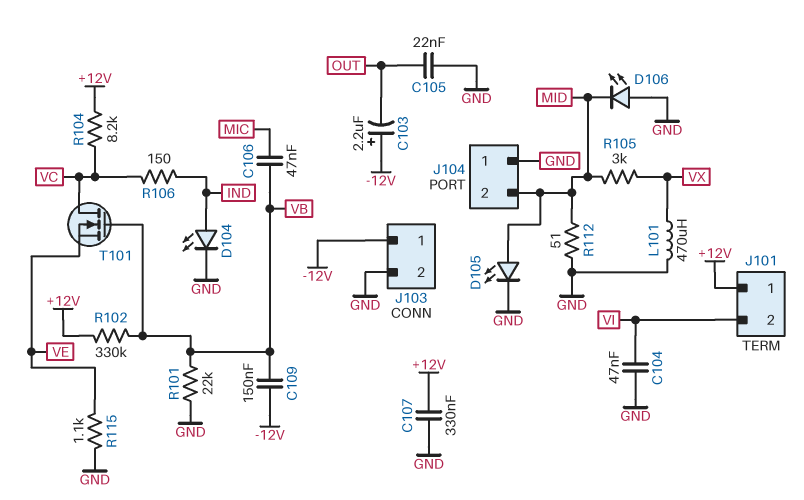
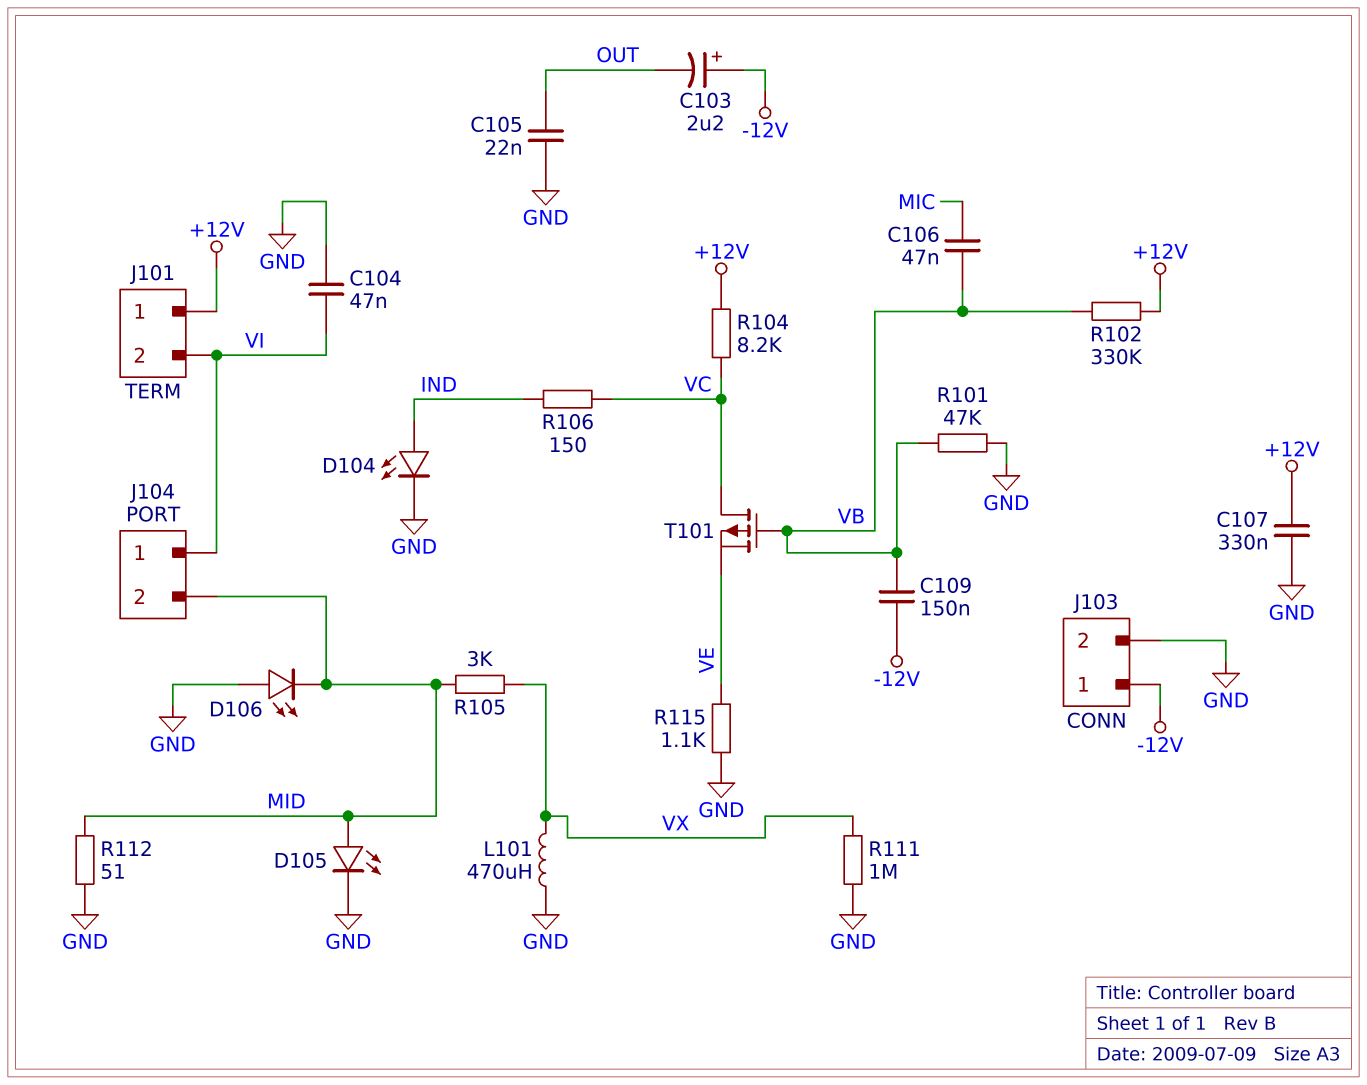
J104 pin 1: GND -> VI
R101: 22k (GND, VB) -> 47k (GND, VB)
R111: none -> 1M (GND, VX)
T101: NMOS (G VB, D VC, S VE) -> PMOS (G VB, D VC, S VE)

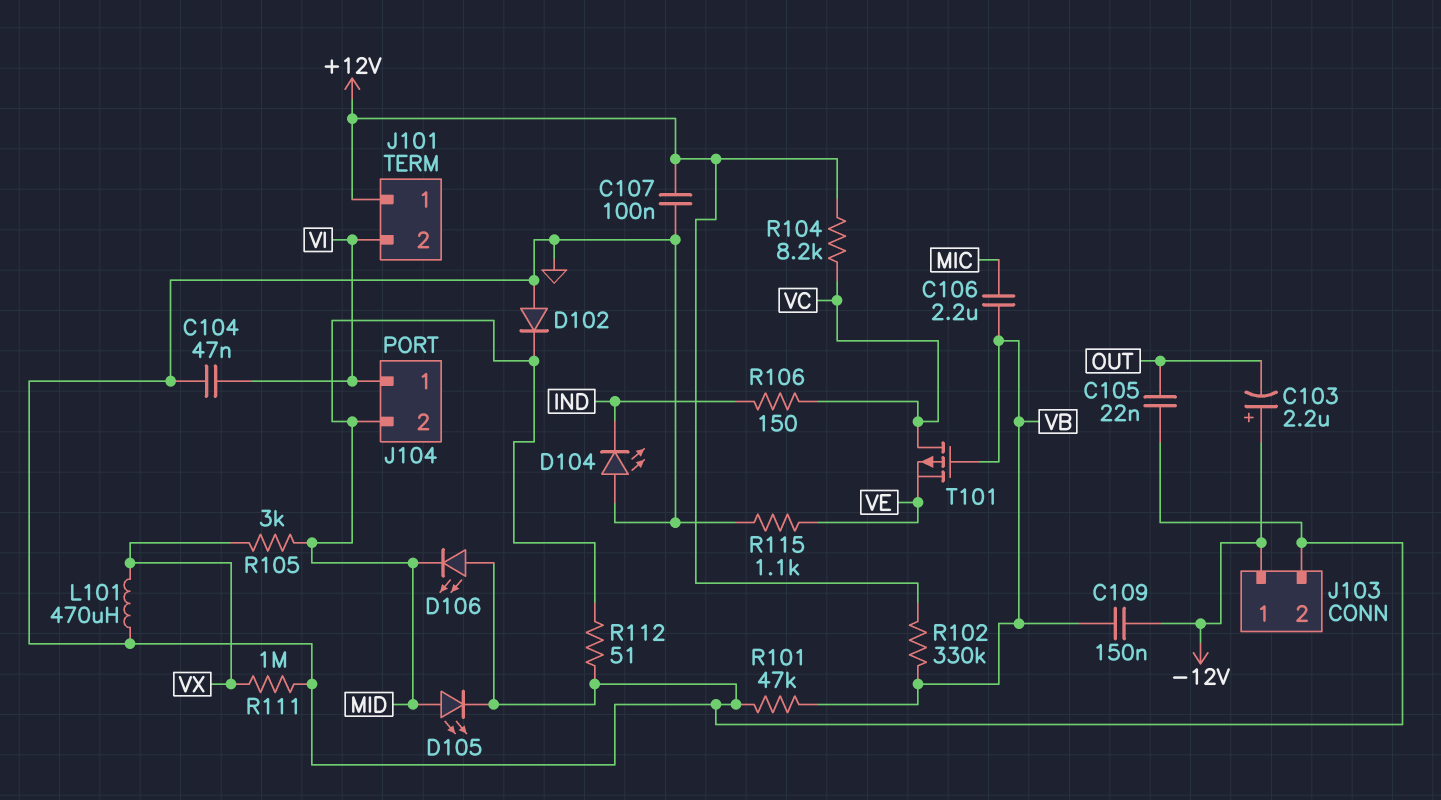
C106: 47nF (MIC, VB) -> 2.2uF (MIC, VB)
C107: 330nF (+12V, GND) -> 100nF (+12V, GND)
D102: none -> diode (A GND, K MID)
D104: LED (A IND, K GND) -> LED (A GND, K IND)

